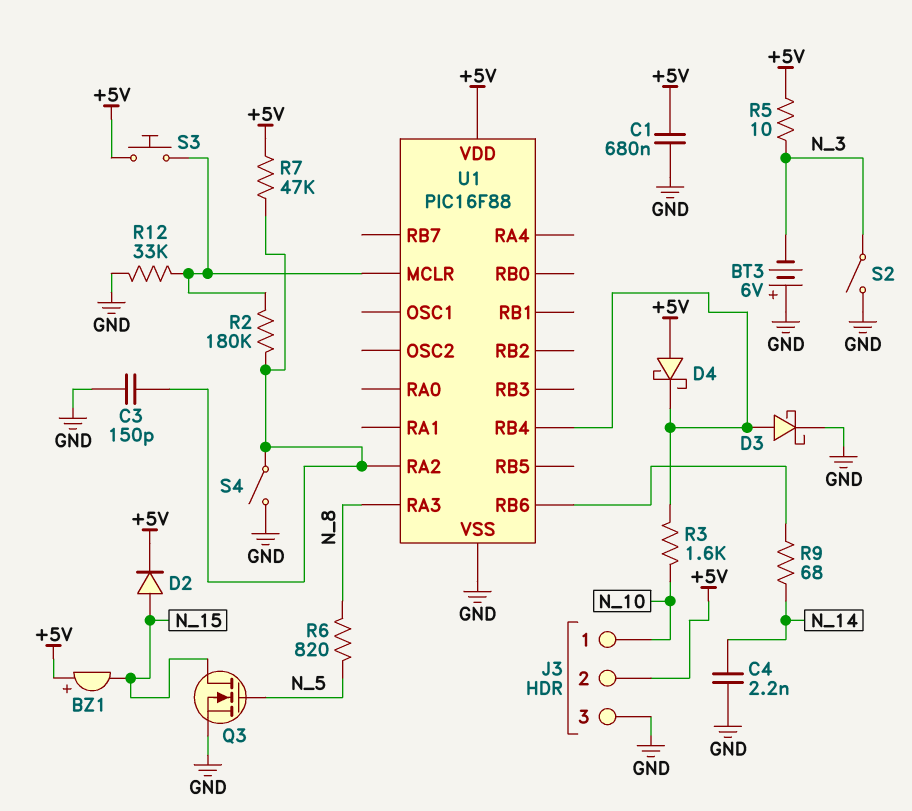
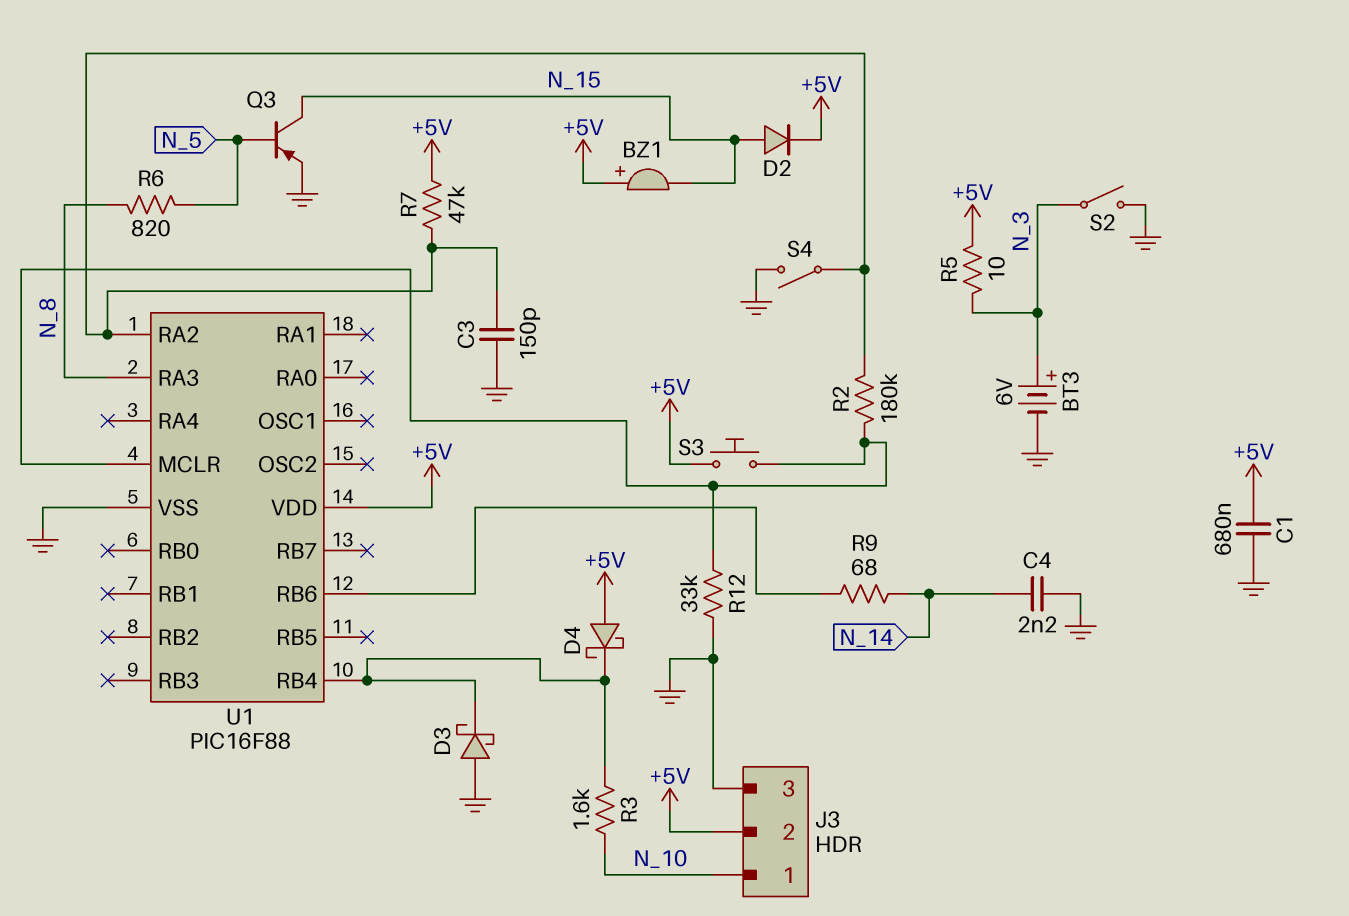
BT3: 6V (plus GND, minus N_3) -> 6V (plus N_3, minus GND)
D3: schottky (A U1/RB4, K GND) -> schottky (A GND, K U1/RB4)
Q3: NMOS (G N_5, D N_15, S GND) -> PNP (B N_5, C N_15, E GND)

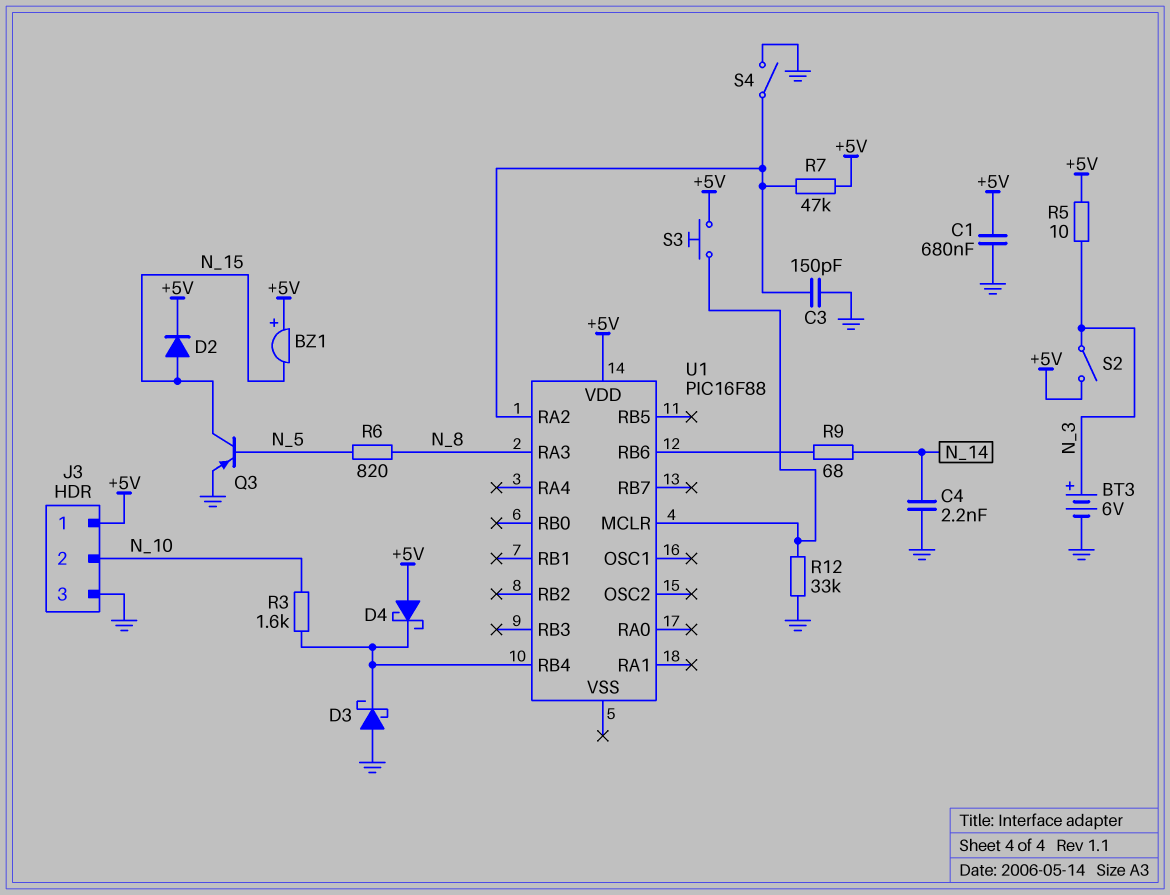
J3 pin 1: N_10 -> +5V
J3 pin 2: +5V -> N_10
R2: 180k (U1/MCLR, U1/RA2) -> none
S2: switch (GND, N_3) -> switch (+5V, N_3)
U1 pin VSS: GND -> none

